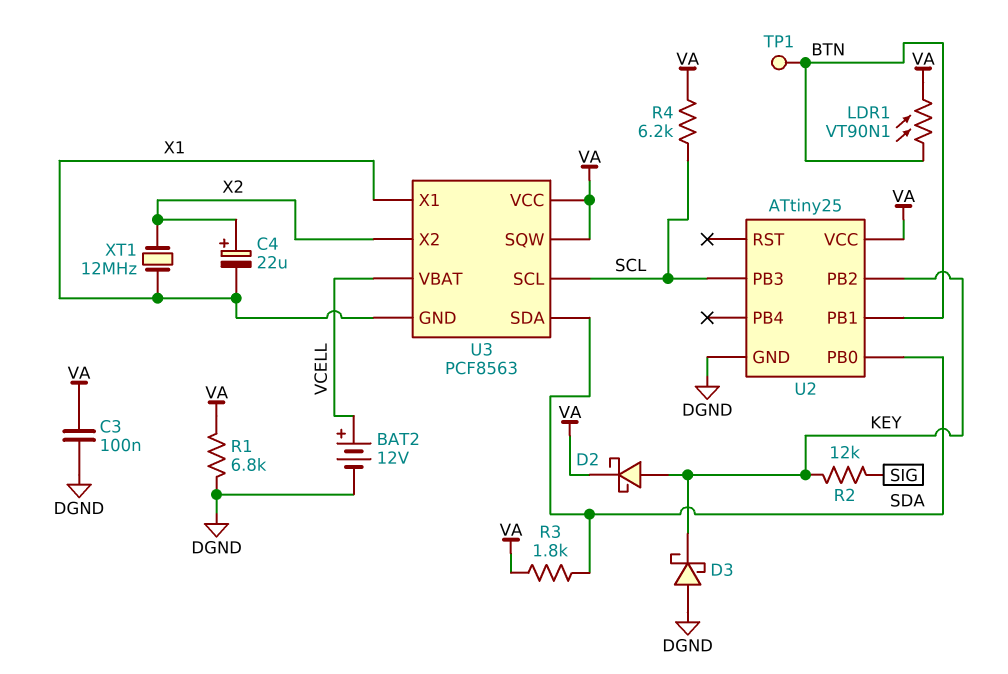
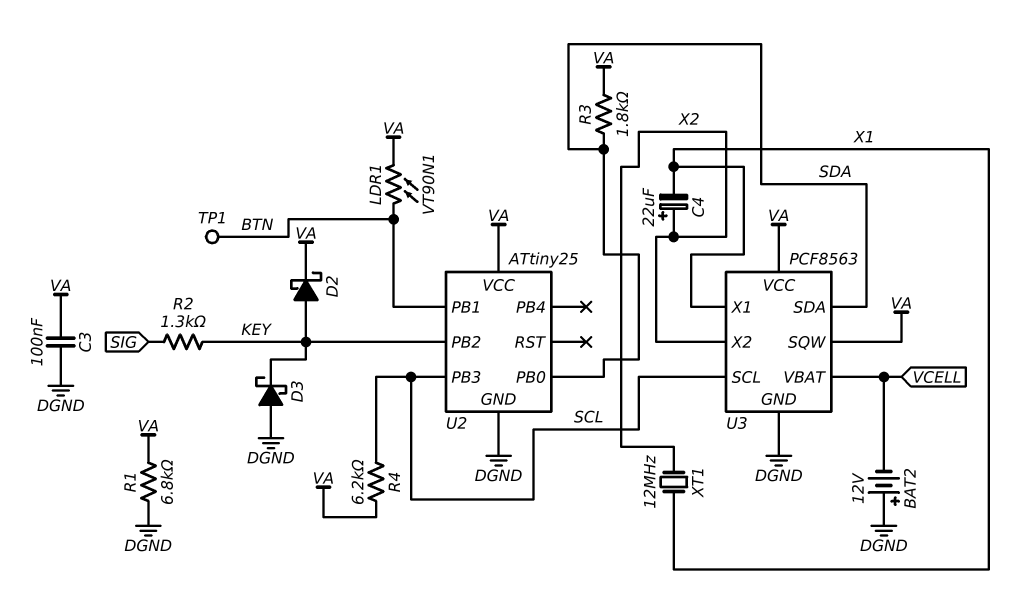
BAT2: 12V (plus VCELL, minus DGND) -> 12V (plus DGND, minus VCELL)
R2: 12k (KEY, SIG) -> 1.3k (KEY, SIG)
U3 pin GND: X1 -> DGND

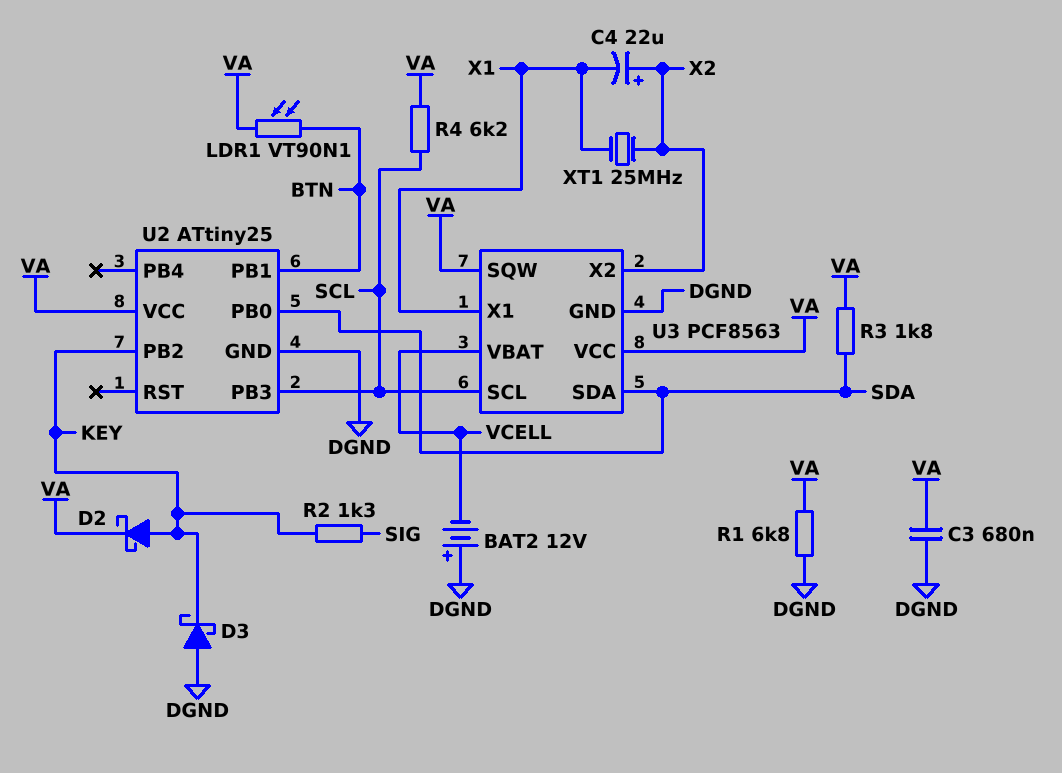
C3: 100nF (DGND, VA) -> 680nF (DGND, VA)
TP1: test point (BTN) -> none
XT1: 12MHz (X1, X2) -> 25MHz (X1, X2)

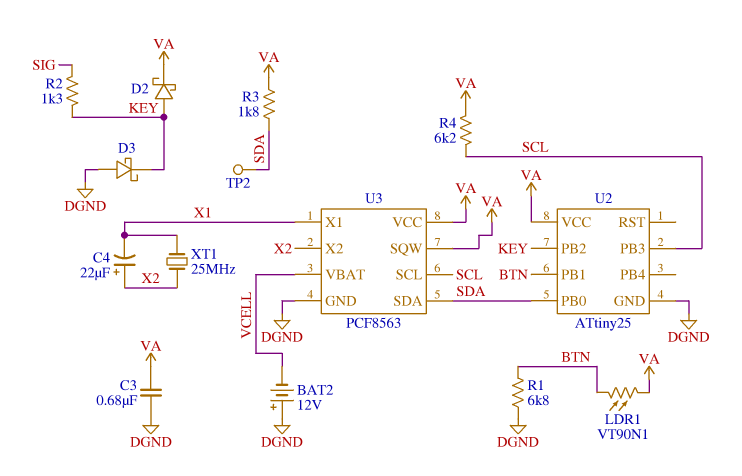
R1: 6.8k (DGND, VA) -> 6.8k (BTN, DGND)
TP2: none -> test point (SDA)

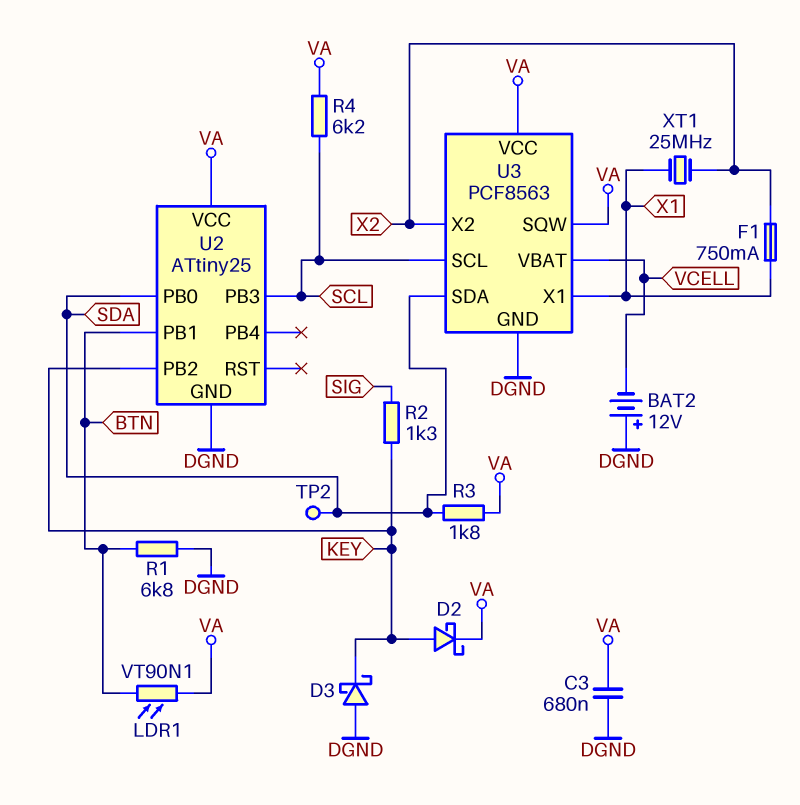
C4: 22uF (plus X2, minus X1) -> none
F1: none -> 750mA (X1, X2)

